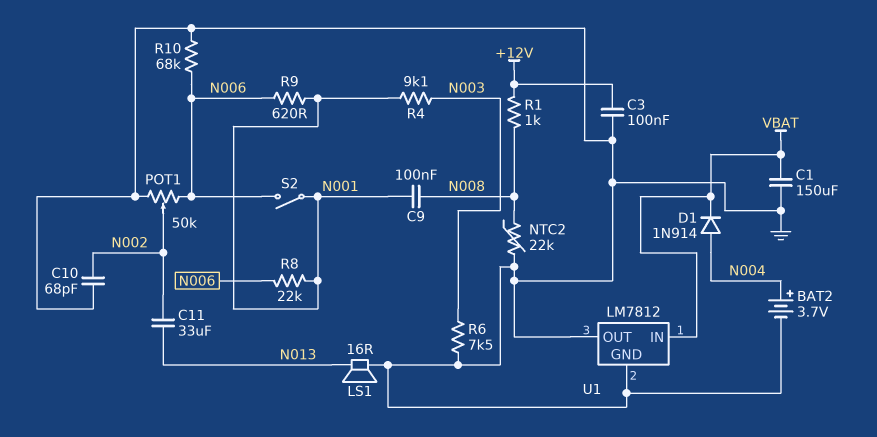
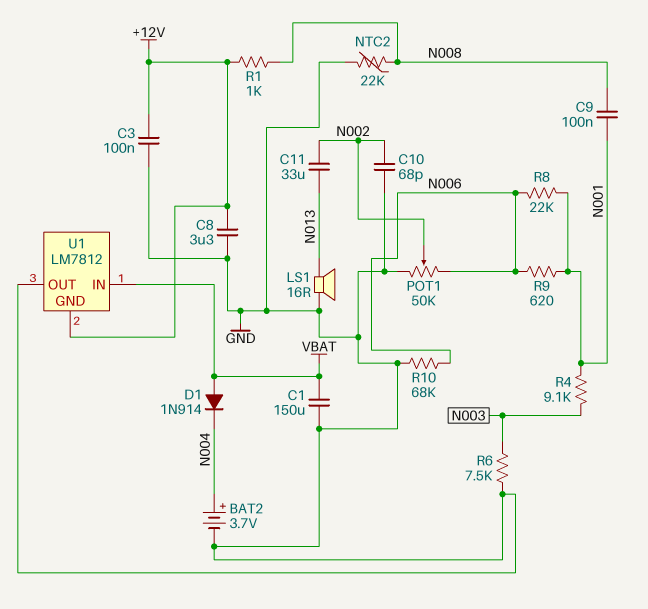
C8: none -> 3.3uF (+12V, GND)
D1: diode 1N914 (A N004, K VBAT) -> diode 1N914 (A VBAT, K N004)
S2: switch (N001, N006) -> none
U1 pin GND: GND -> +12V

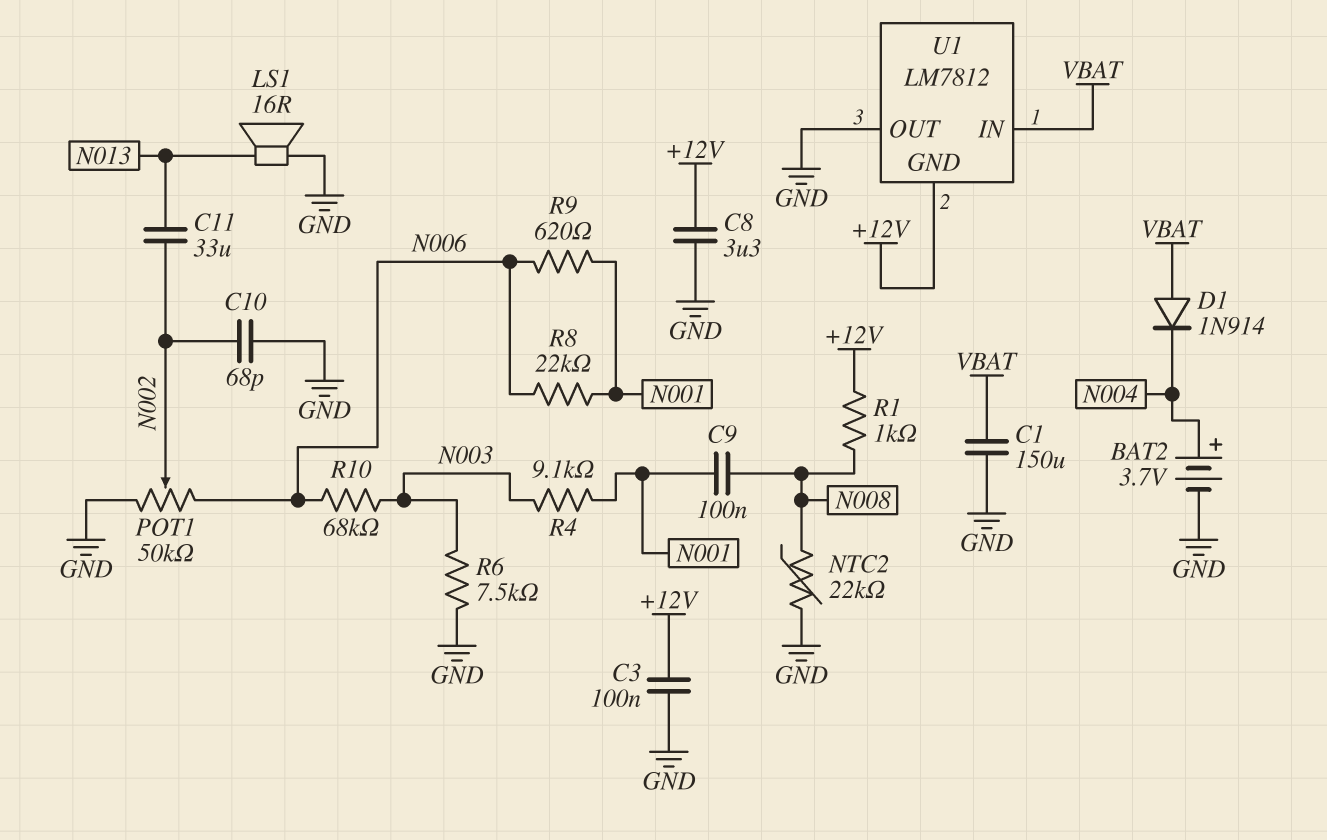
R10: 68k (GND, N006) -> 68k (N003, N006)

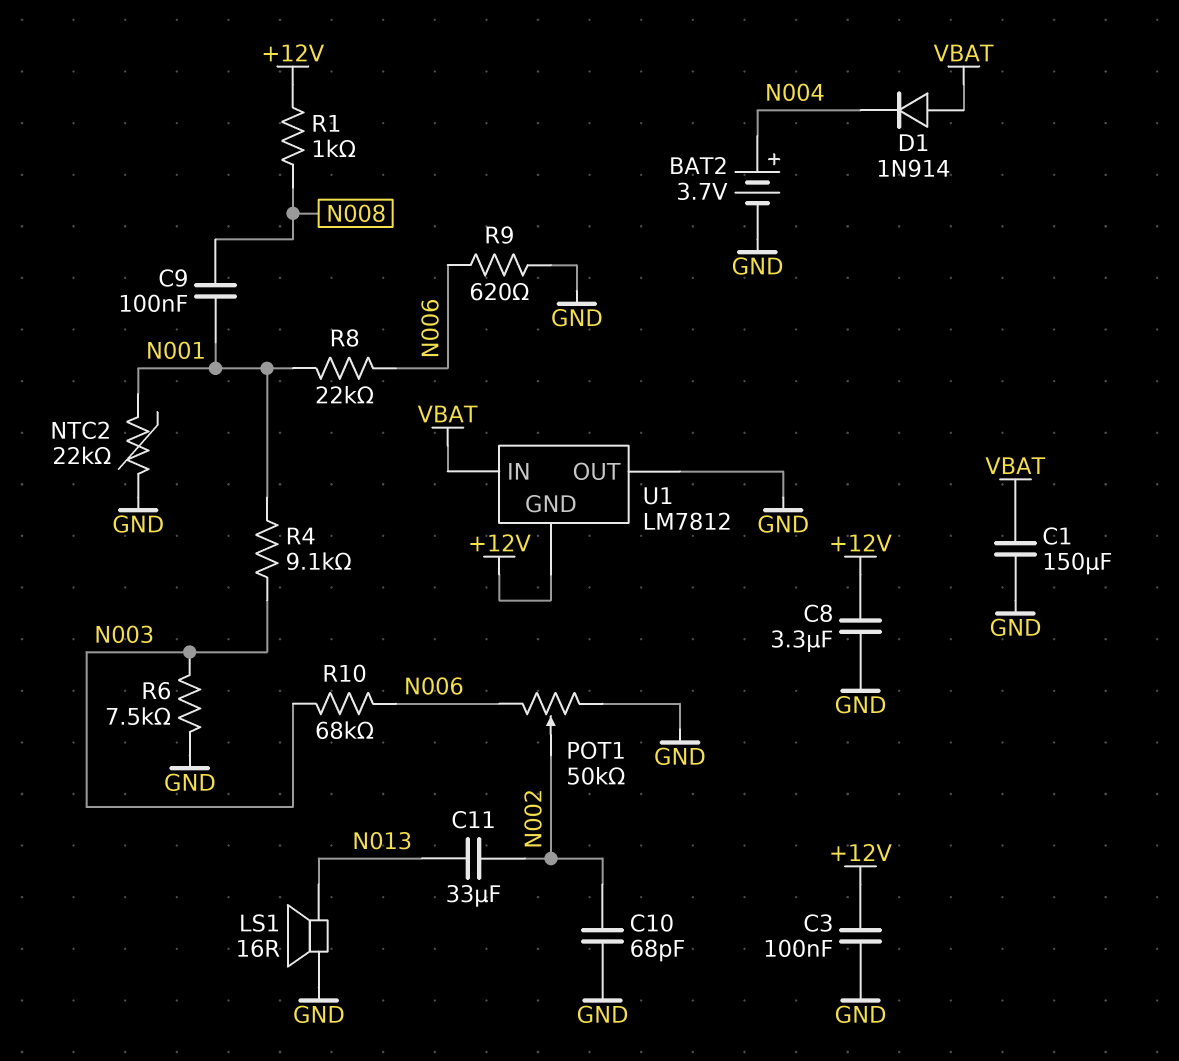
NTC2: 22k (GND, N008) -> 22k (GND, N001)
R9: 620 (N001, N006) -> 620 (GND, N006)

